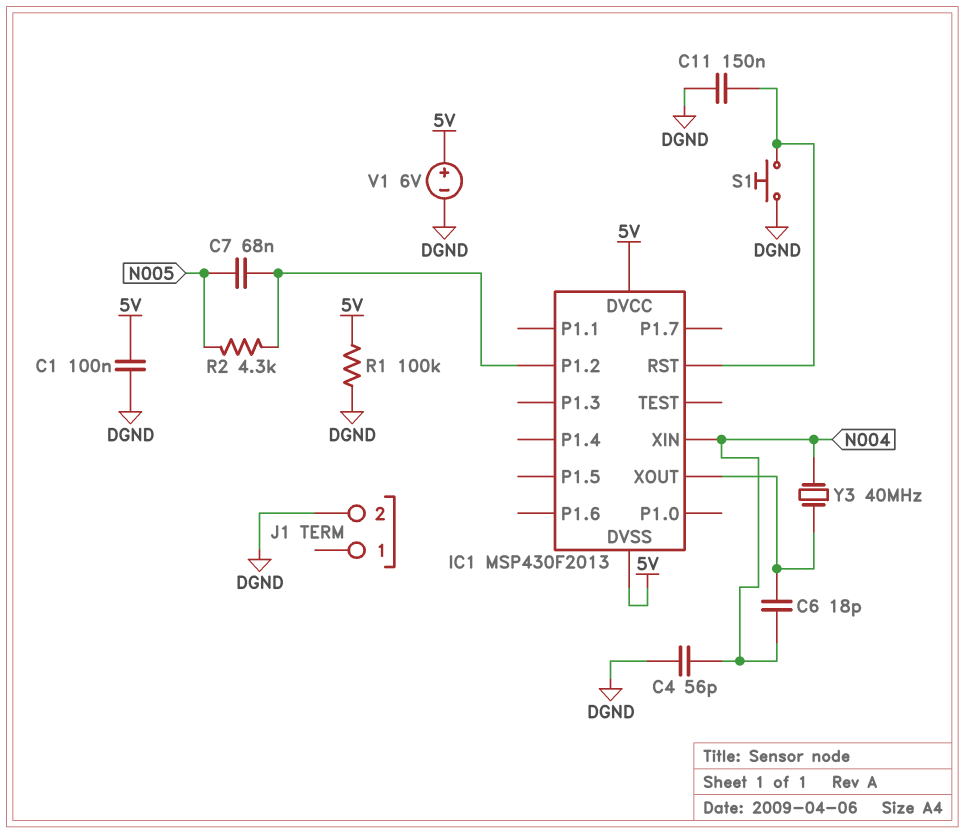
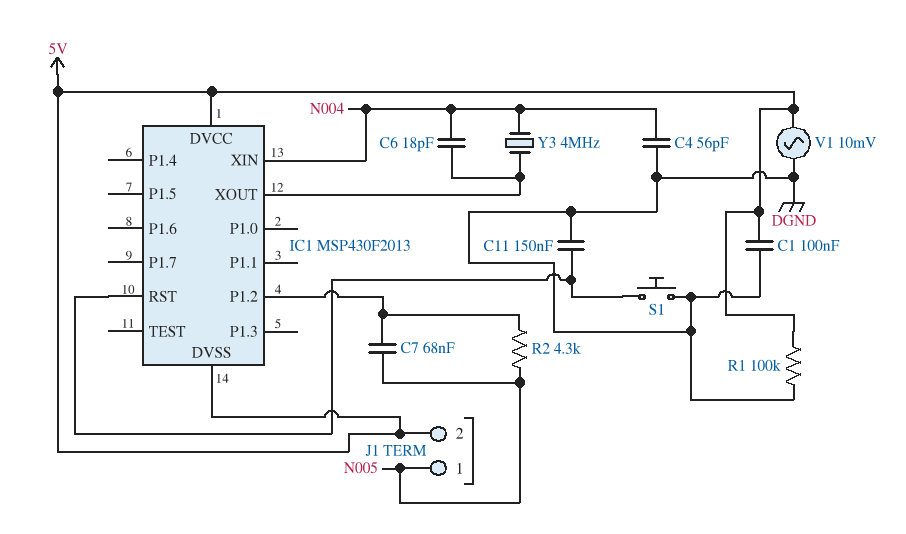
J1 pin 1: none -> N005
J1 pin 2: DGND -> 5V
V1: 6V (plus 5V, minus DGND) -> AC 10mV (5V, DGND)
Y3: 40MHz (IC1/XOUT, N004) -> 4MHz (IC1/XOUT, N004)

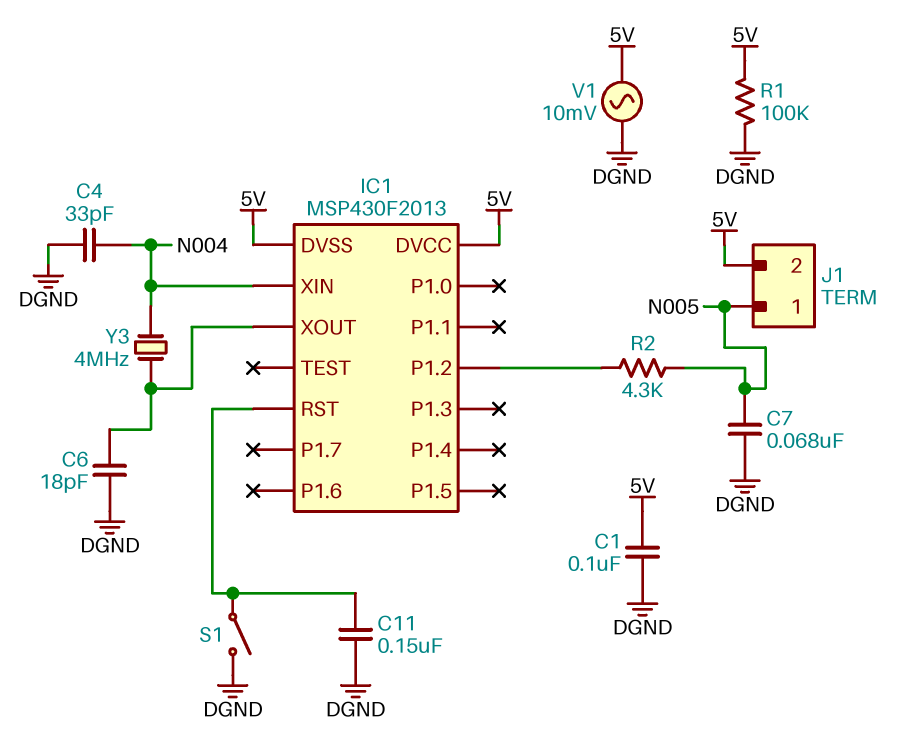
C4: 56pF (DGND, N004) -> 33pF (DGND, N004)
C6: 18pF (IC1/XOUT, N004) -> 18pF (DGND, IC1/XOUT)
C7: 68nF (IC1/P1.2, N005) -> 68nF (DGND, N005)
S1: button (DGND, IC1/RST) -> switch (DGND, IC1/RST)

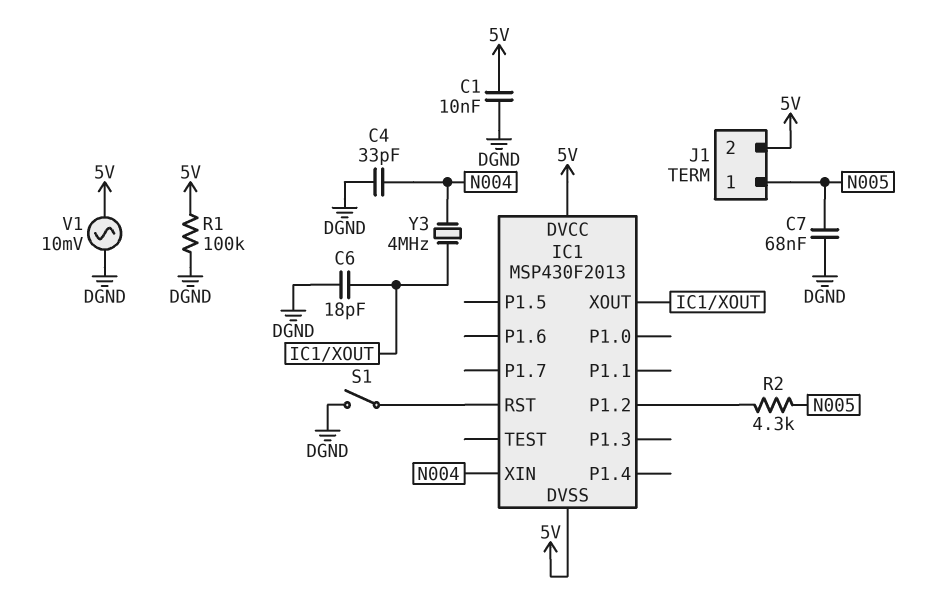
C1: 100nF (5V, DGND) -> 10nF (5V, DGND)
C11: 150nF (DGND, IC1/RST) -> none

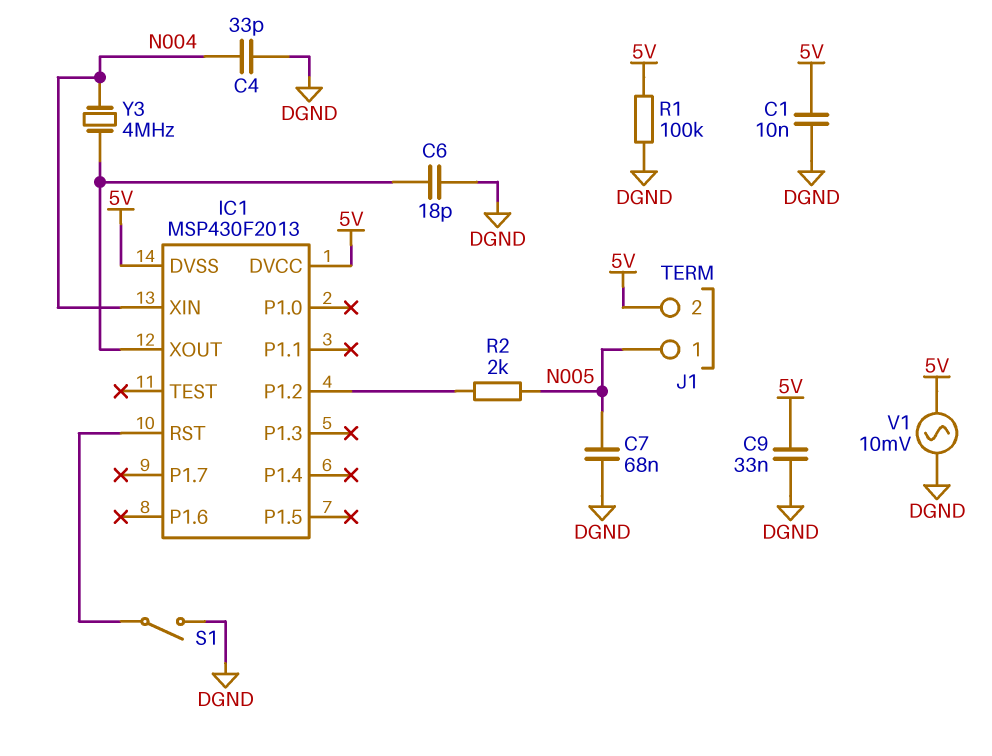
C9: none -> 33nF (5V, DGND)
R2: 4.3k (IC1/P1.2, N005) -> 2k (IC1/P1.2, N005)

